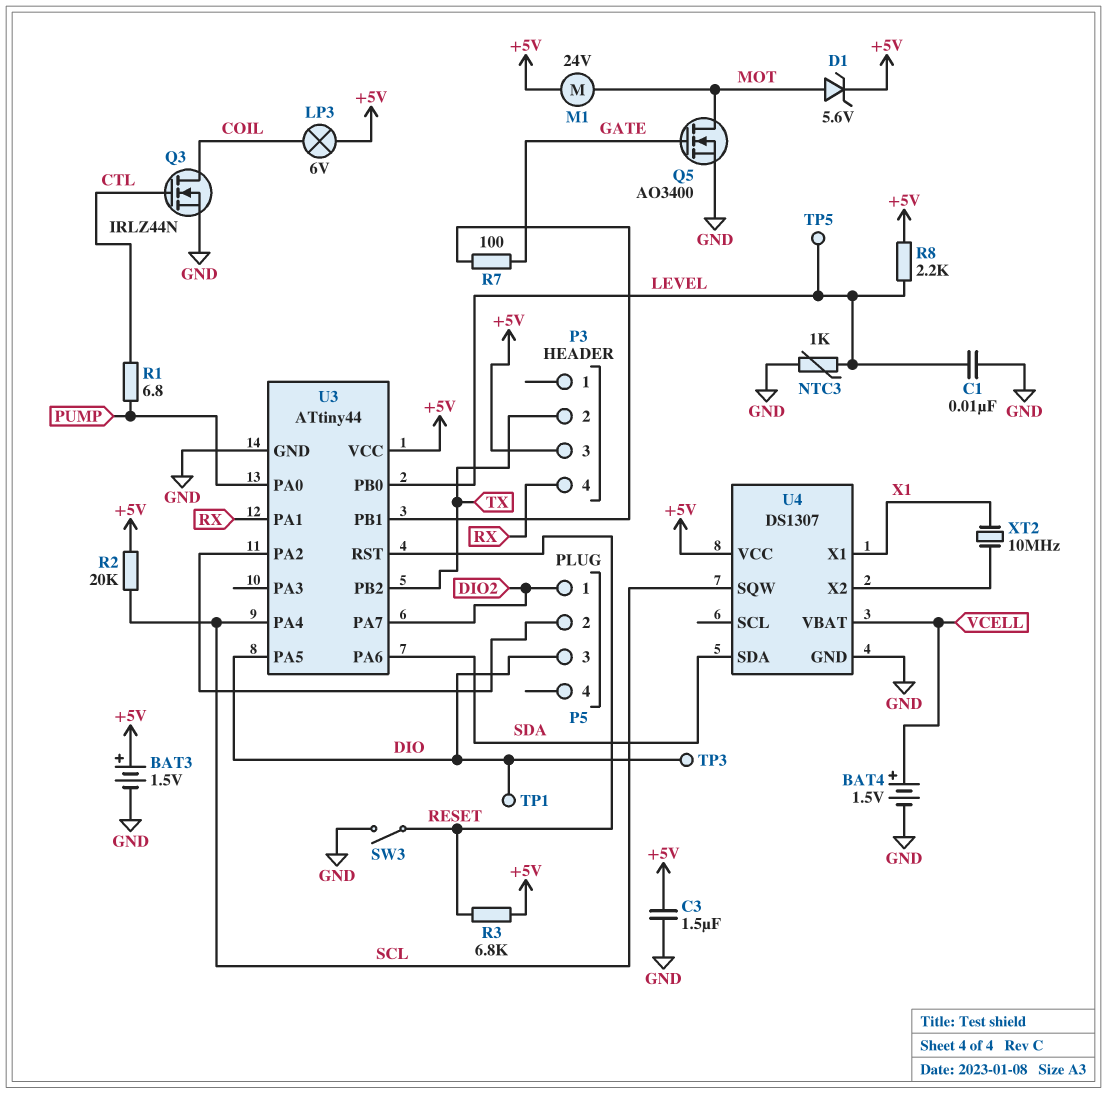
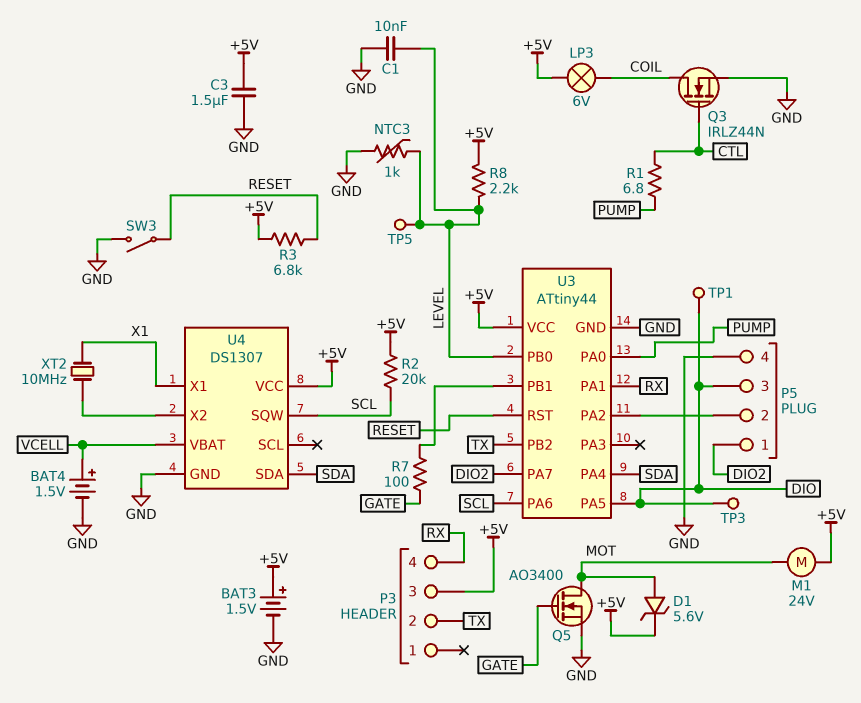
P5 pin 4: none -> GND
U3 pin PA4: SCL -> SDA
U3 pin PA6: SDA -> SCL

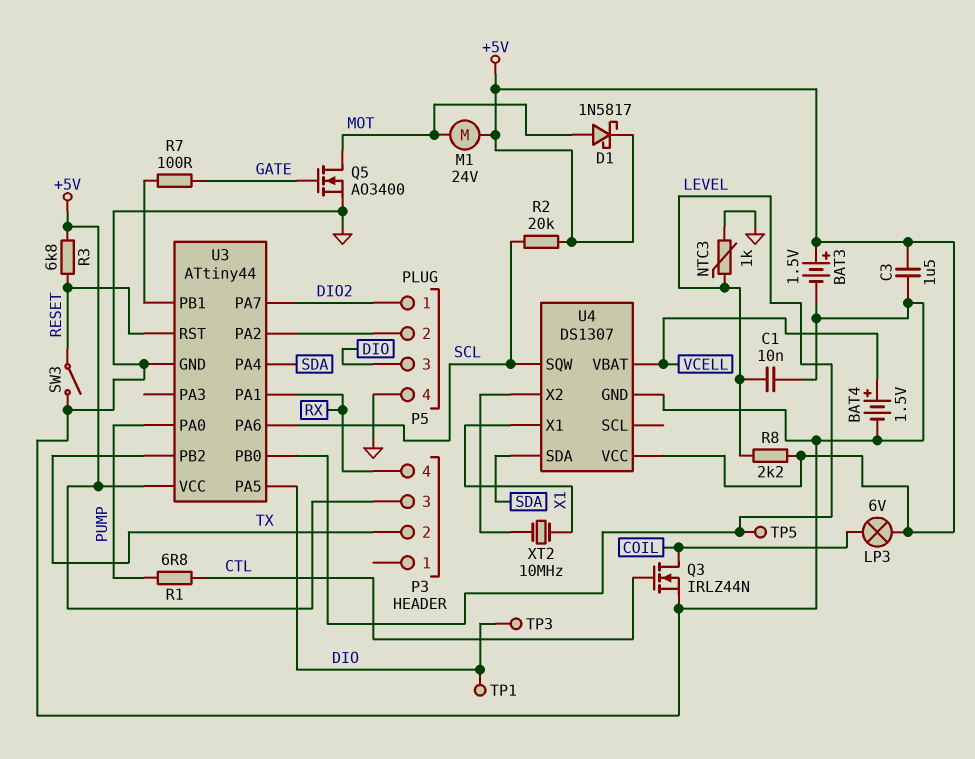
D1: zener 5.6V (A MOT, K +5V) -> schottky 1N5817 (A MOT, K +5V)

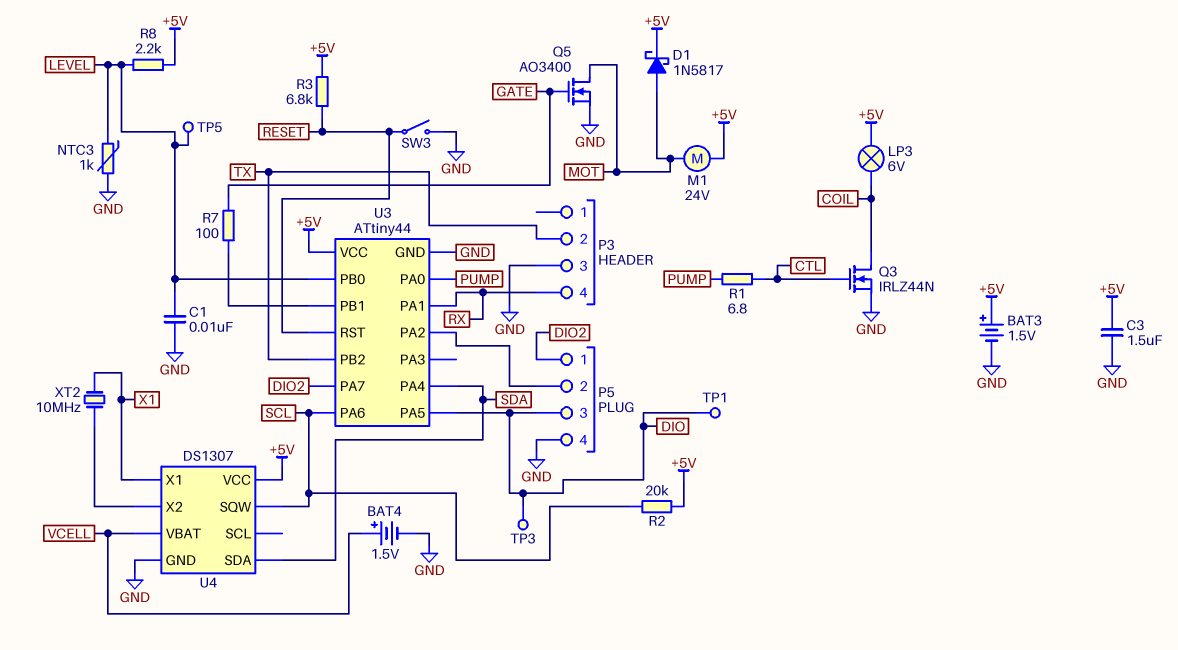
P3 pin 3: +5V -> GND

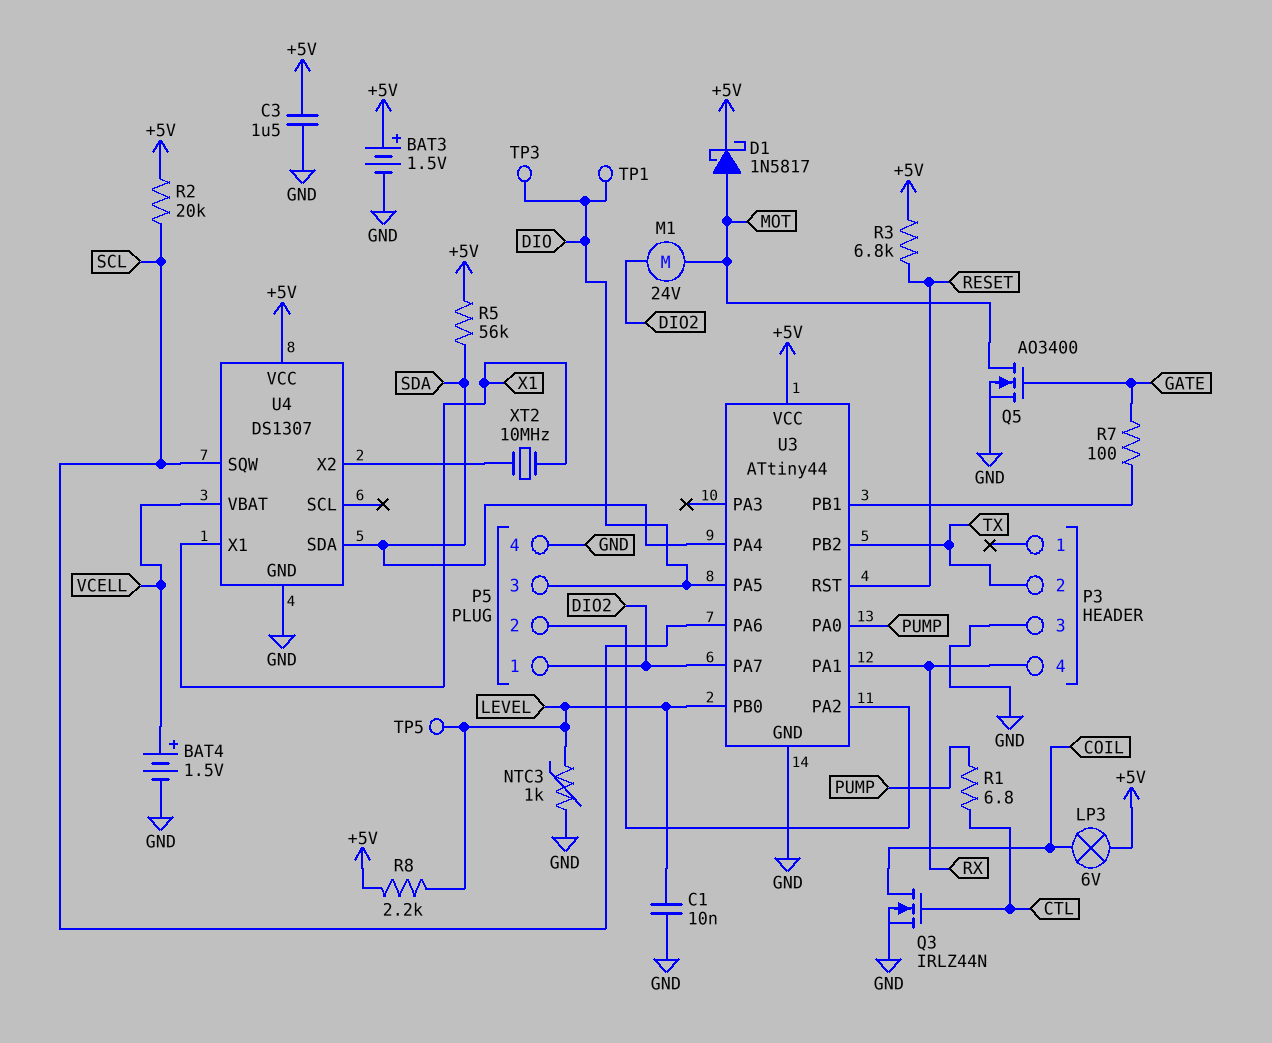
M1: motor 24V (+5V, MOT) -> motor 24V (DIO2, MOT)
R5: none -> 56k (+5V, SDA)
SW3: switch (GND, RESET) -> none

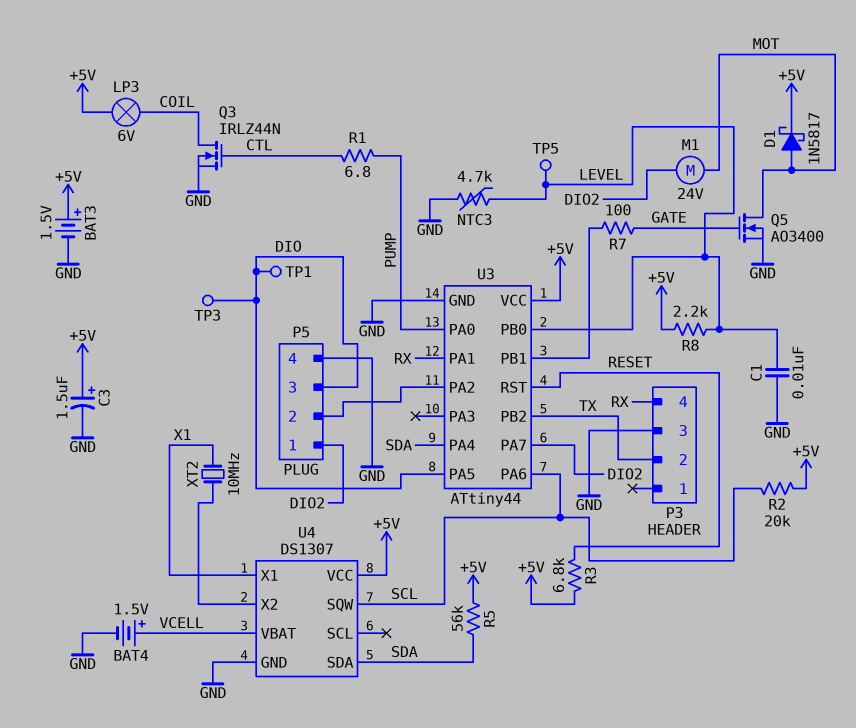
C3: 1.5uF (+5V, GND) -> 1.5uF (plus +5V, minus GND)
NTC3: 1k (GND, LEVEL) -> 4.7k (GND, LEVEL)

